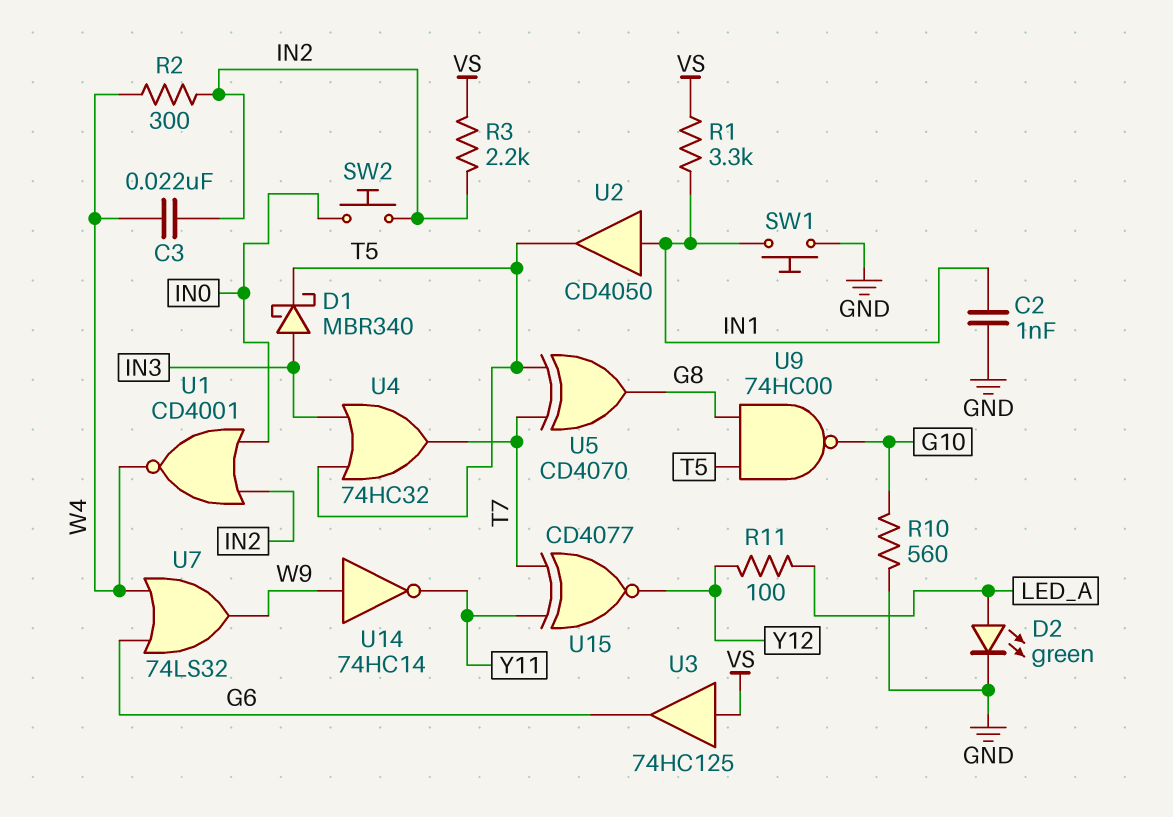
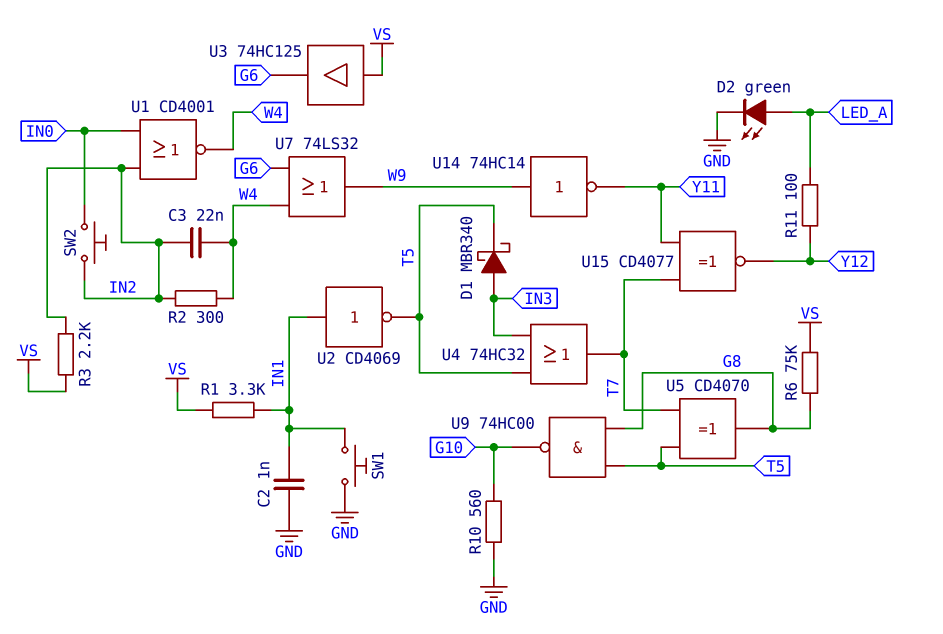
R6: none -> 75k (G8, VS)
U2: buffer CD4050 (in IN1, out T5) -> NOT CD4069 (in IN1, out T5)

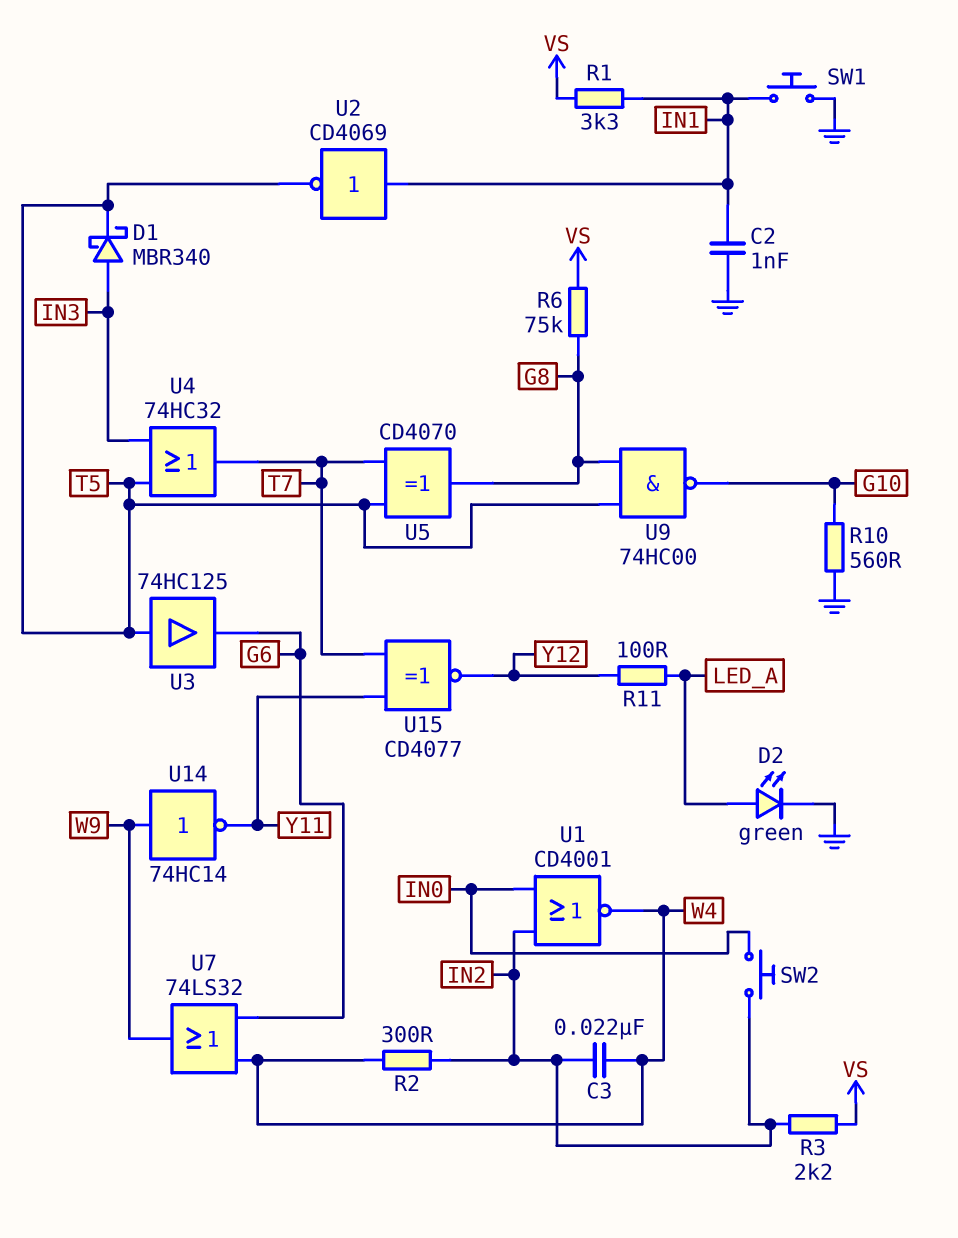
U3: buffer 74HC125 (in VS, out G6) -> buffer 74HC125 (in T5, out G6)

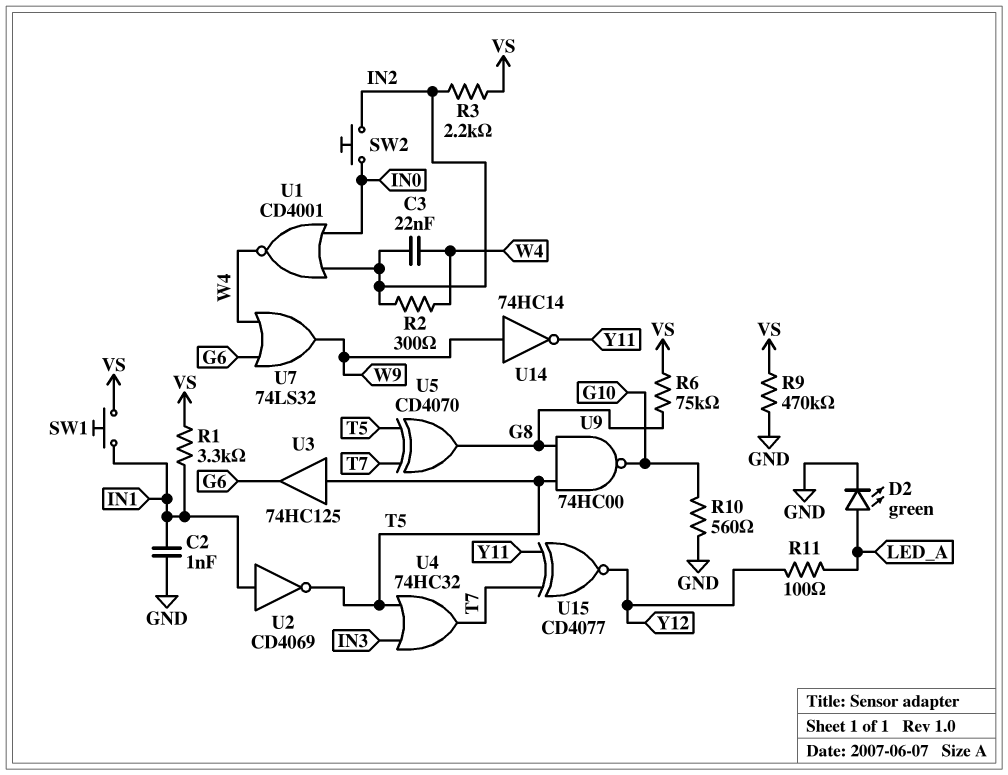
D1: schottky MBR340 (A IN3, K T5) -> none
R9: none -> 470k (GND, VS)
SW1: button (GND, IN1) -> button (IN1, VS)

